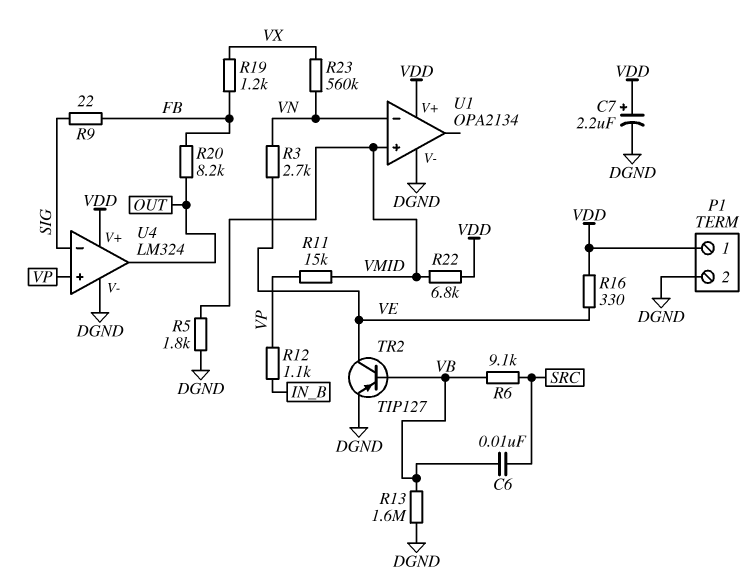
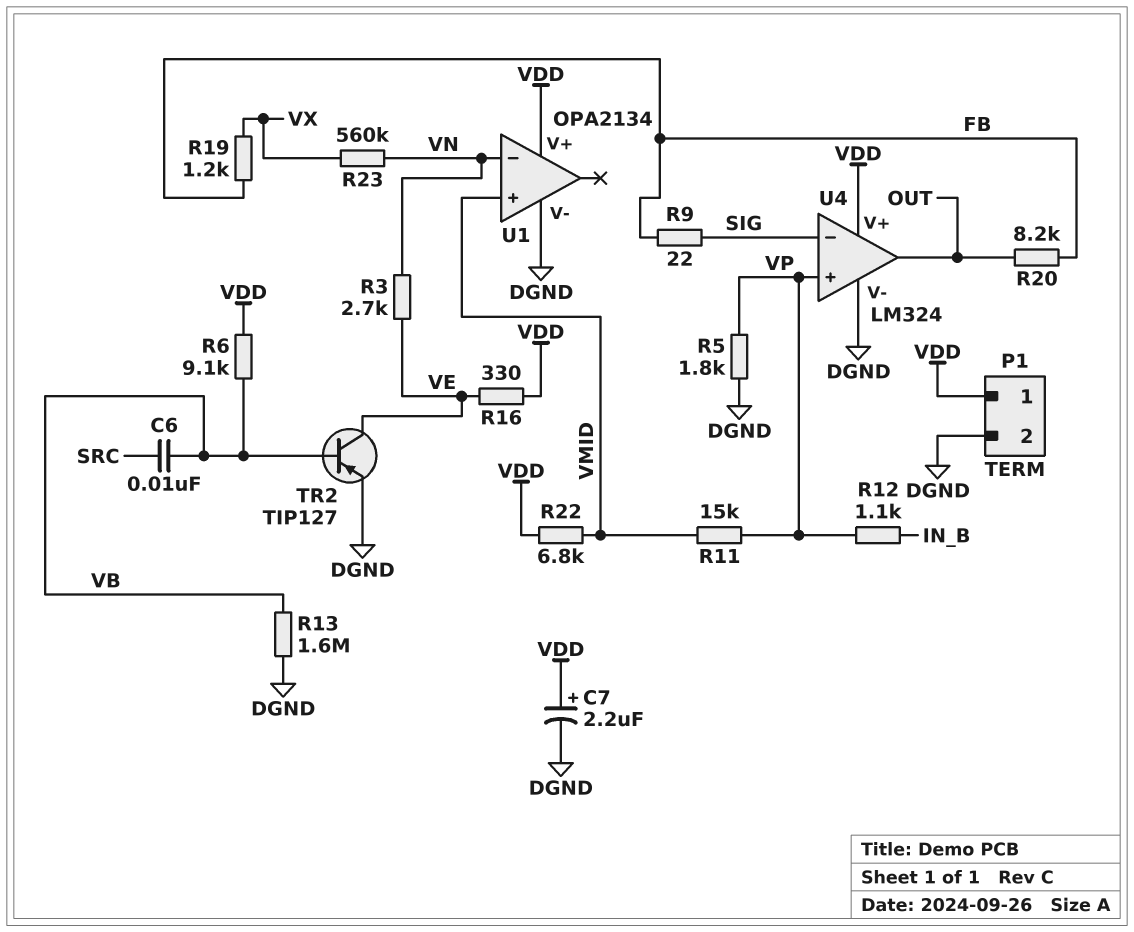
R5: 1.8k (DGND, VMID) -> 1.8k (DGND, VP)
R6: 9.1k (SRC, VB) -> 9.1k (VB, VDD)

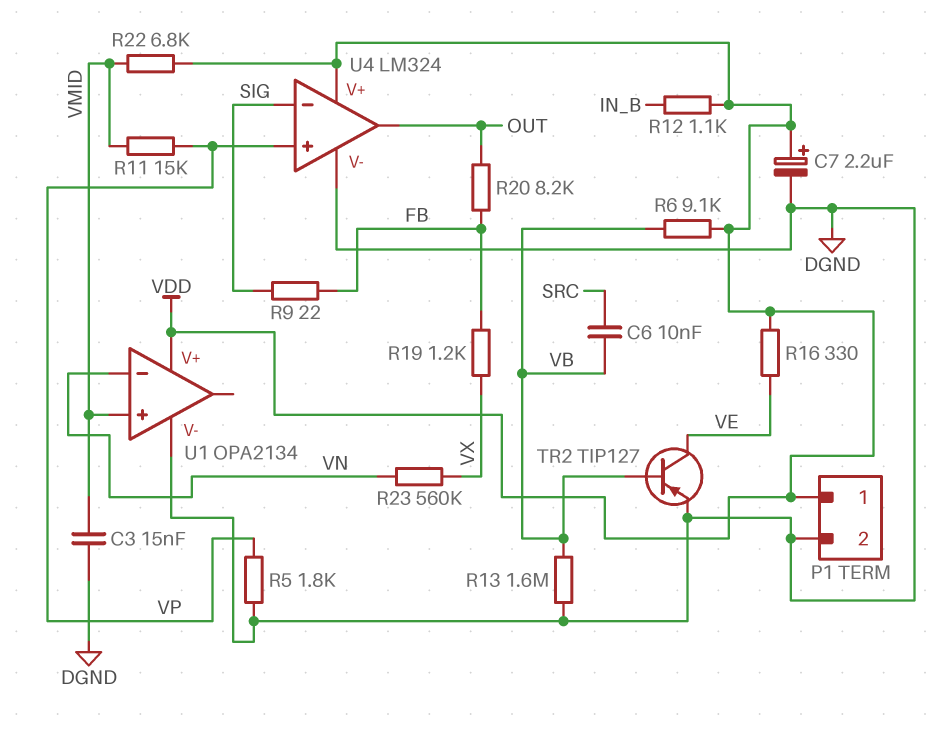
C3: none -> 15nF (DGND, VMID)
R3: 2.7k (VE, VN) -> none
R12: 1.1k (IN_B, VP) -> 1.1k (IN_B, VDD)

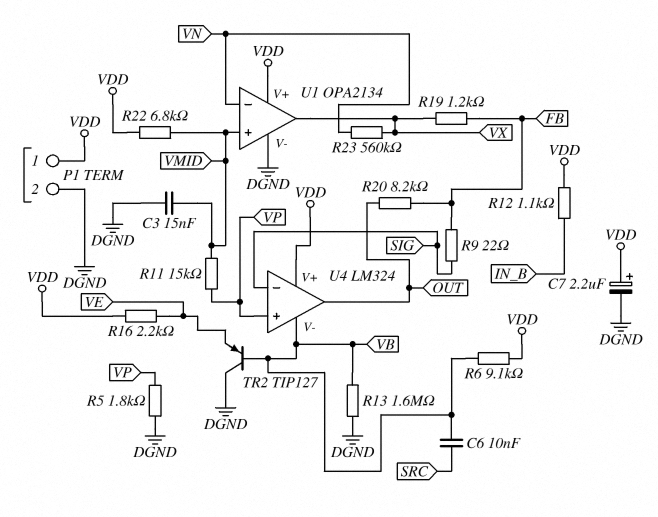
R16: 330 (VDD, VE) -> 2.2k (VDD, VE)
TR2: PNP TIP127 (B VB, C VE, E DGND) -> PNP TIP127 (B VB, C DGND, E VE)
U1 pin out: none -> VX
U4 pin V-: DGND -> VB

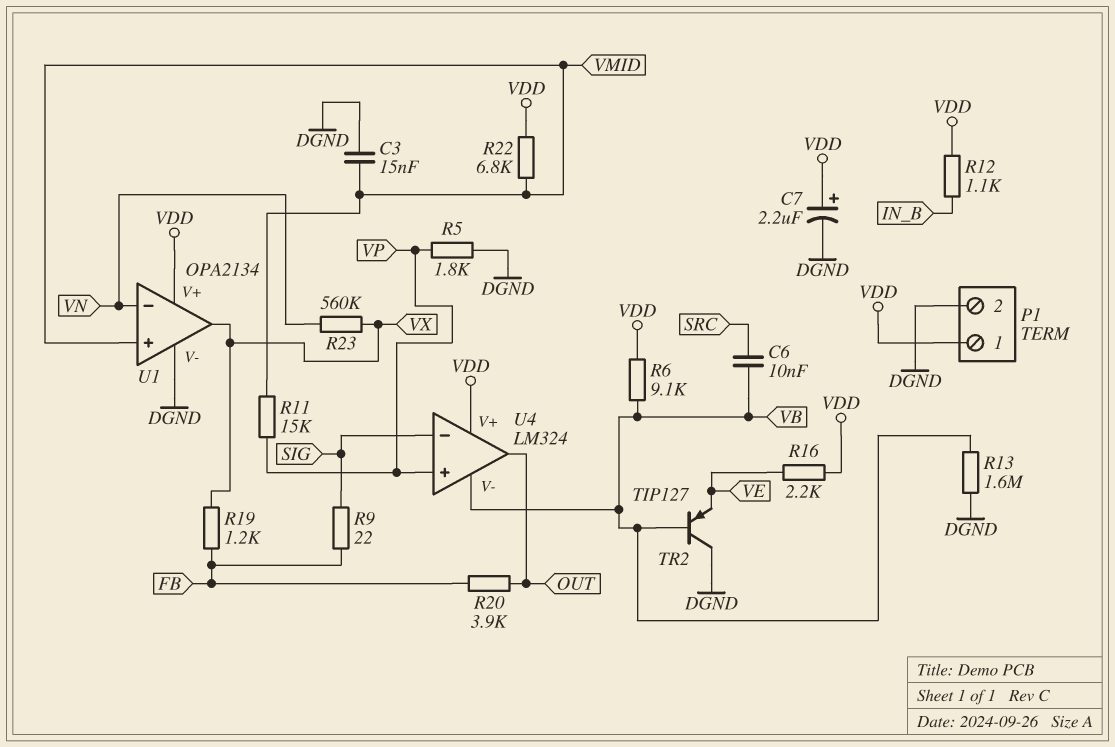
R20: 8.2k (FB, OUT) -> 3.9k (FB, OUT)

